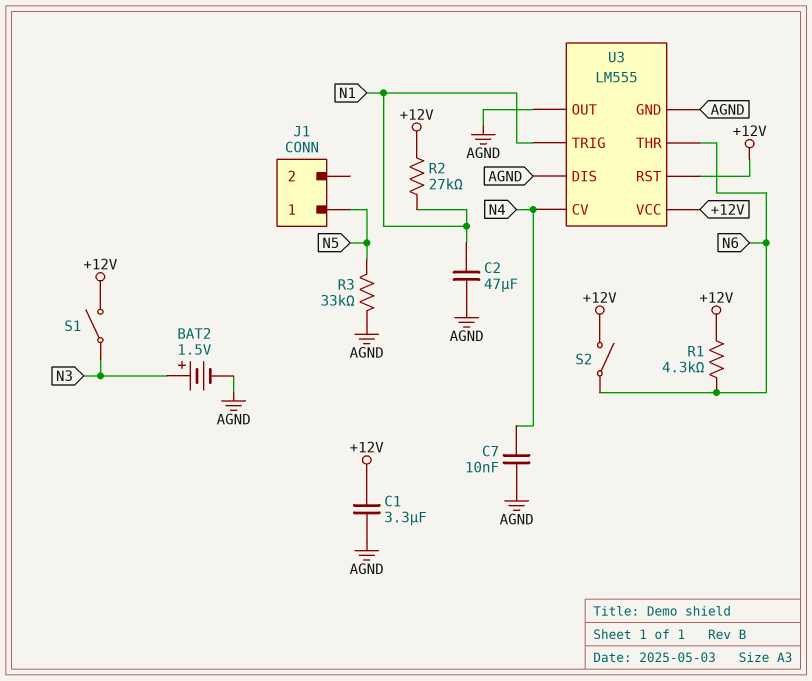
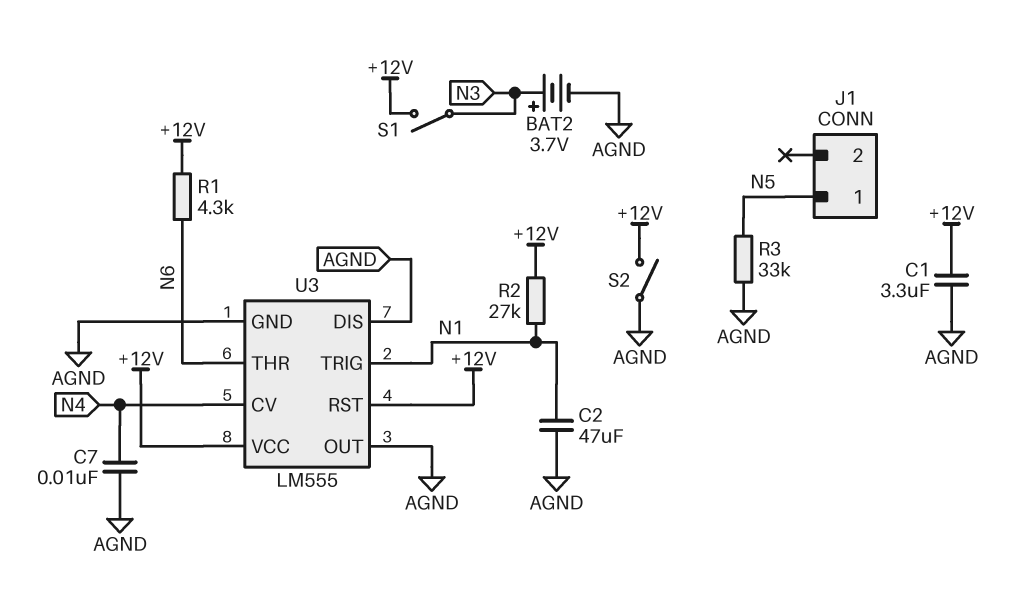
BAT2: 1.5V (plus N3, minus AGND) -> 3.7V (plus N3, minus AGND)
S2: switch (+12V, N6) -> switch (+12V, AGND)

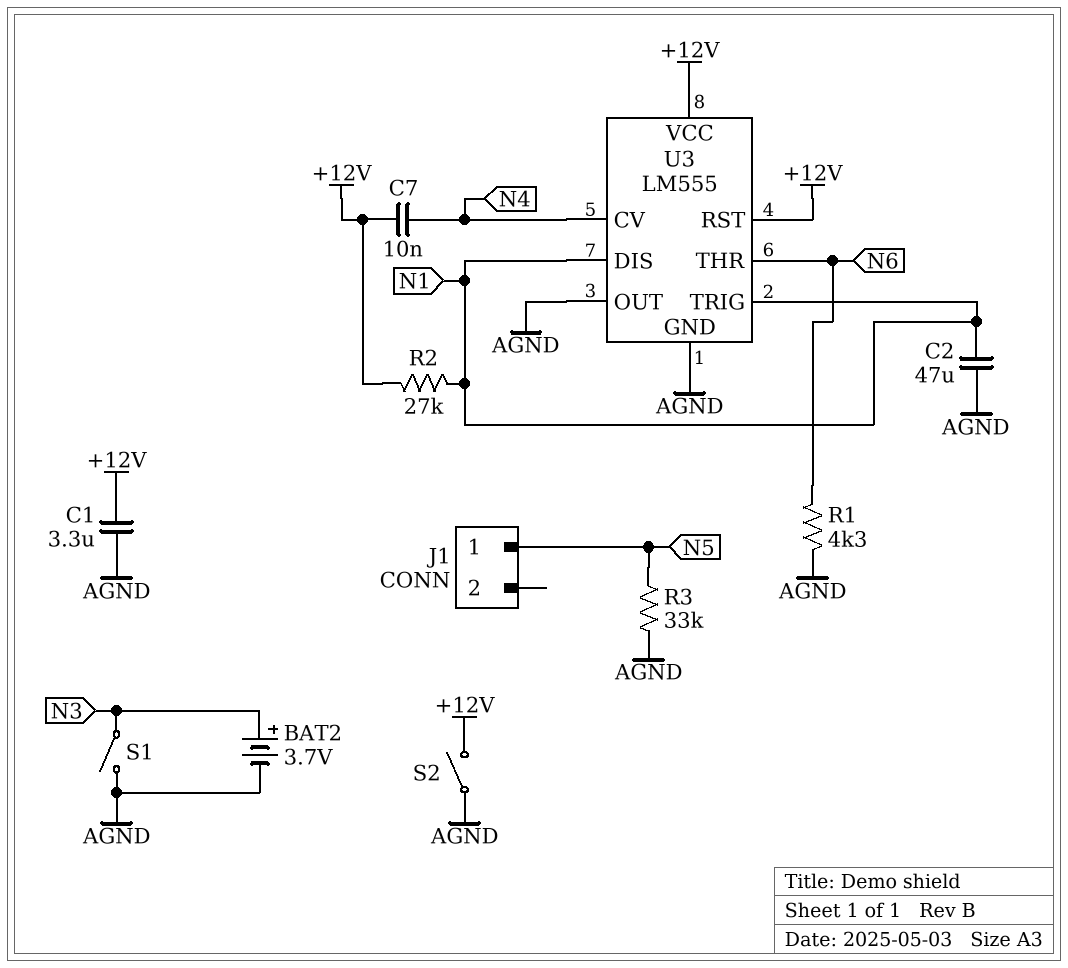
C7: 10nF (AGND, N4) -> 10nF (+12V, N4)
R1: 4.3k (+12V, N6) -> 4.3k (AGND, N6)
S1: switch (+12V, N3) -> switch (AGND, N3)
U3 pin DIS: AGND -> N1

